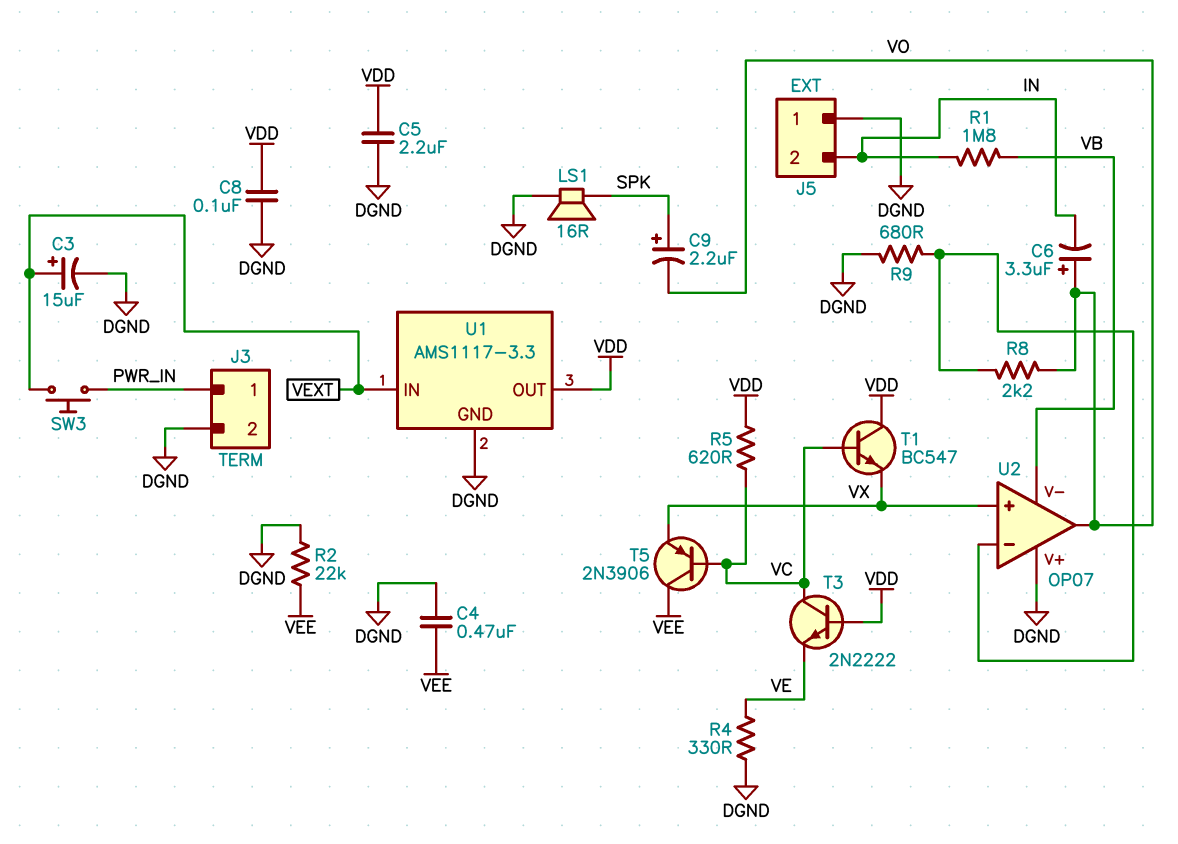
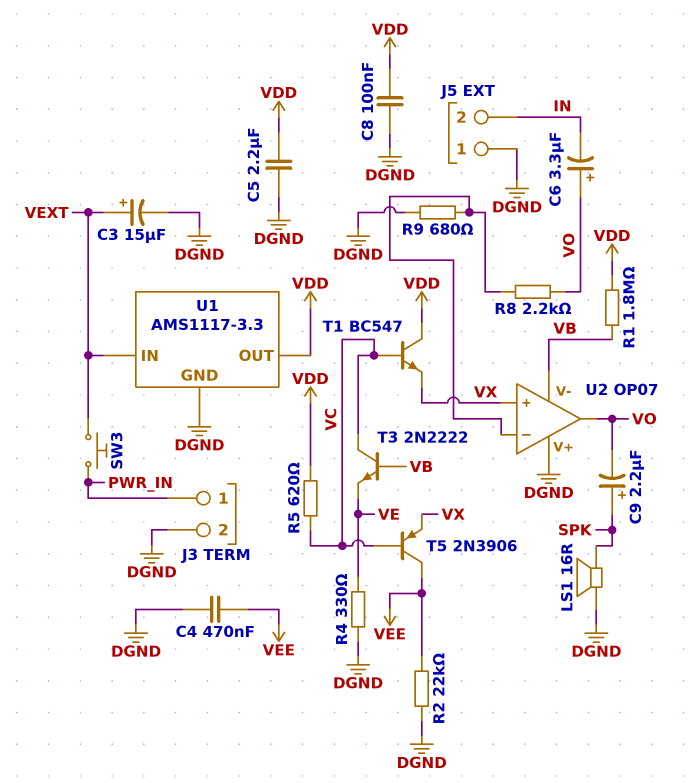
R1: 1.8M (IN, VB) -> 1.8M (VB, VDD)
T3: NPN 2N2222 (B VDD, C VC, E VE) -> NPN 2N2222 (B VB, C VC, E VE)

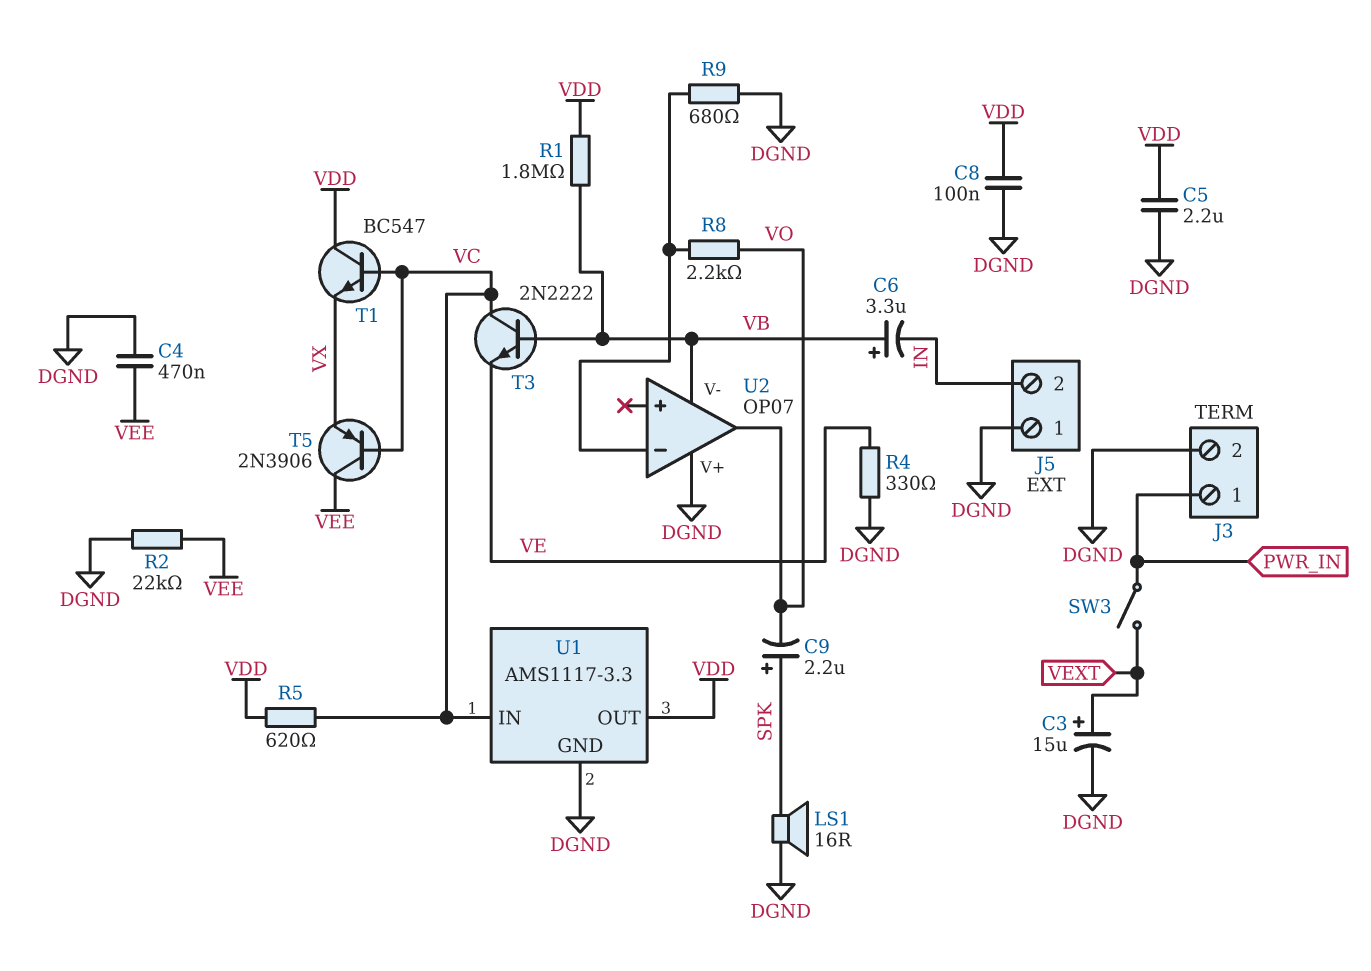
C6: 3.3uF (plus VO, minus IN) -> 3.3uF (plus VB, minus IN)
SW3: button (PWR_IN, VEXT) -> switch (PWR_IN, VEXT)
U1 pin IN: VEXT -> VC
U2 pin in+: VX -> none

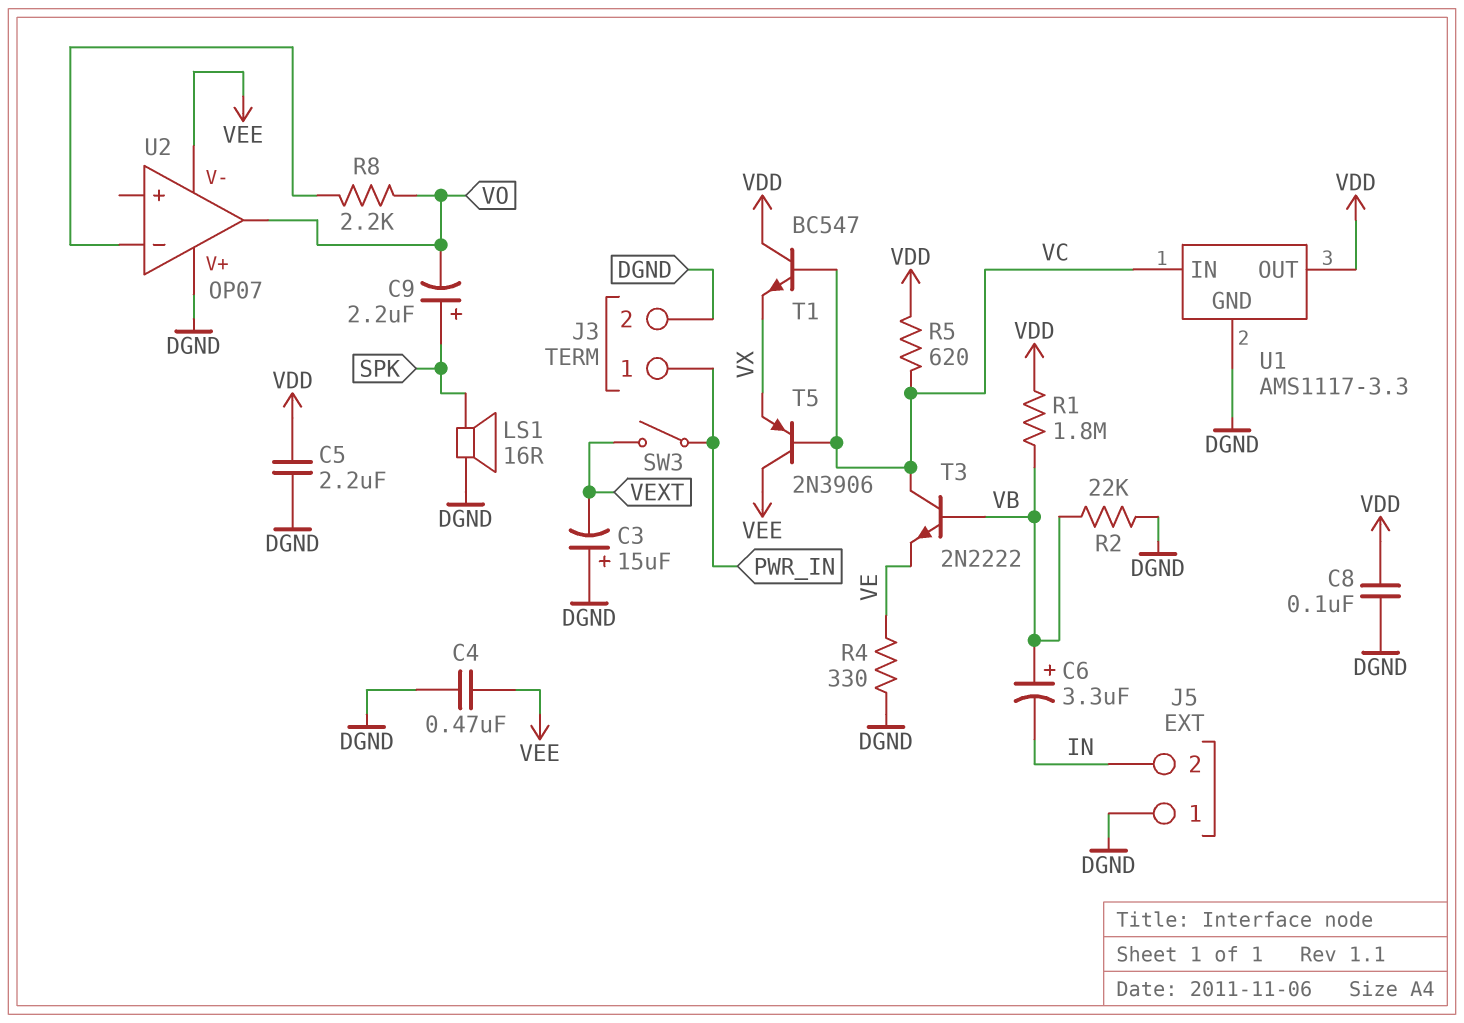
C3: 15uF (plus VEXT, minus DGND) -> 15uF (plus DGND, minus VEXT)
R2: 22k (DGND, VEE) -> 22k (DGND, VB)
R9: 680 (DGND, U2/in-) -> none
U2 pin V-: VB -> VEE

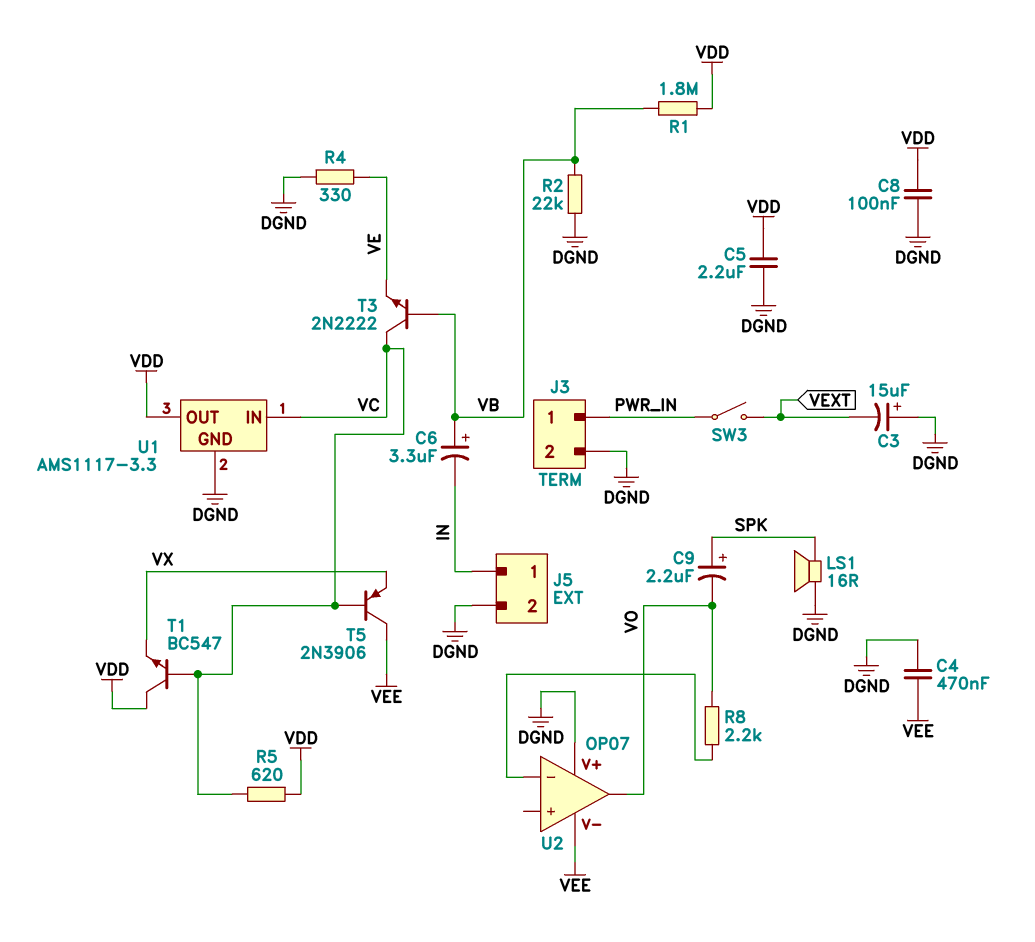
J5 pin 1: DGND -> IN
J5 pin 2: IN -> DGND

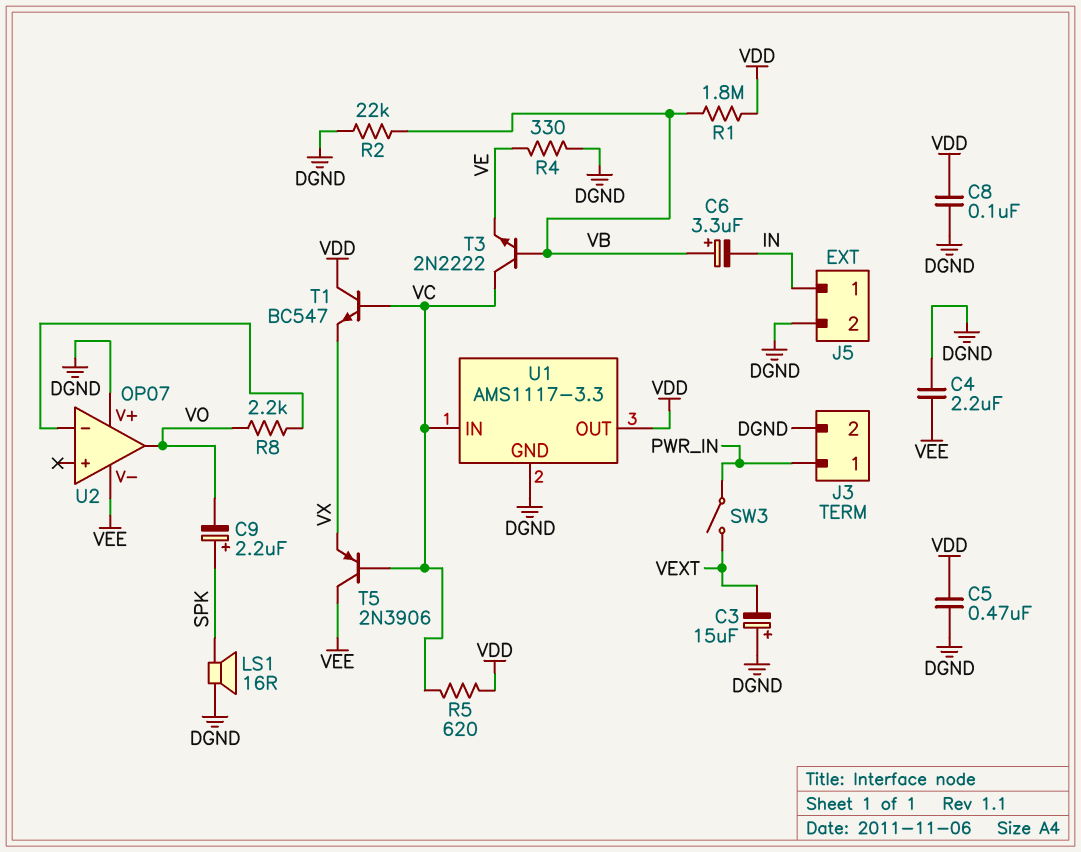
C4: 470nF (DGND, VEE) -> 2.2uF (DGND, VEE)
C5: 2.2uF (DGND, VDD) -> 470nF (DGND, VDD)

